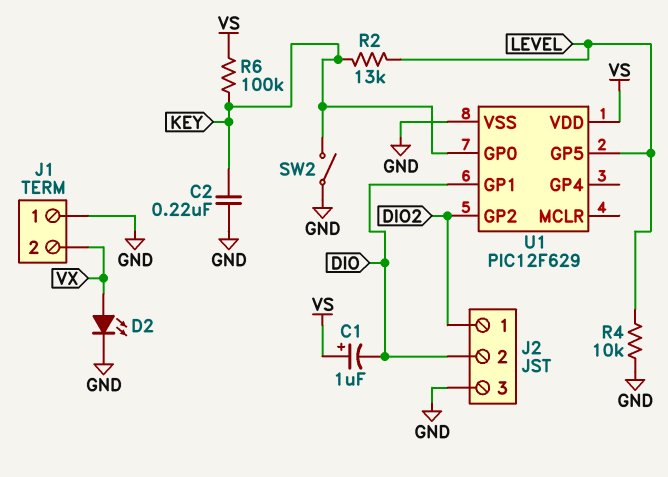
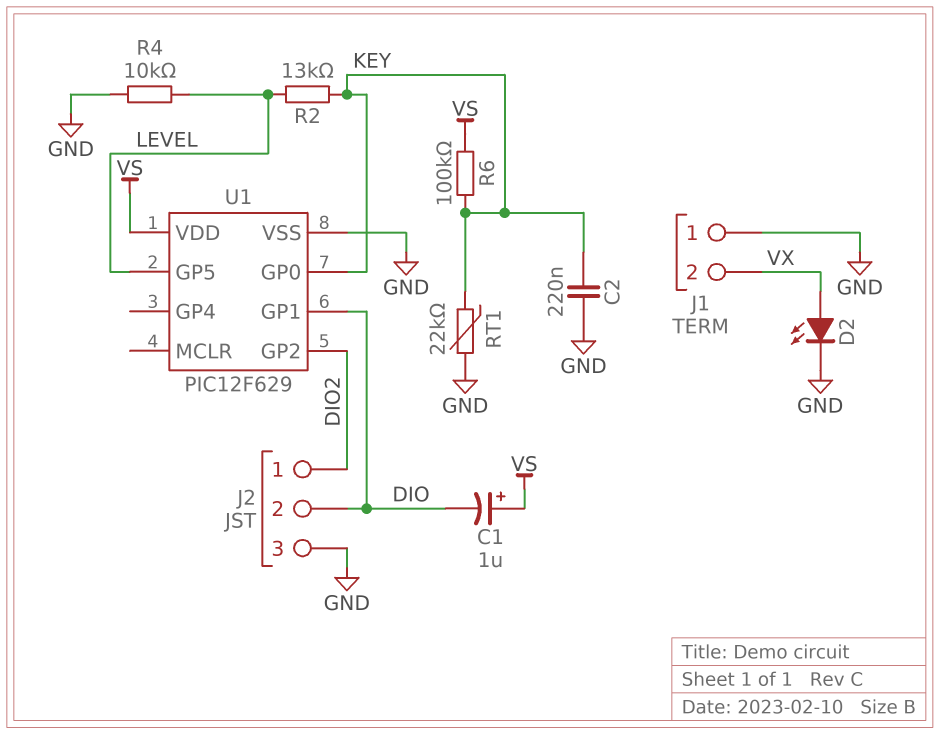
RT1: none -> 22k (GND, KEY)
SW2: switch (GND, KEY) -> none

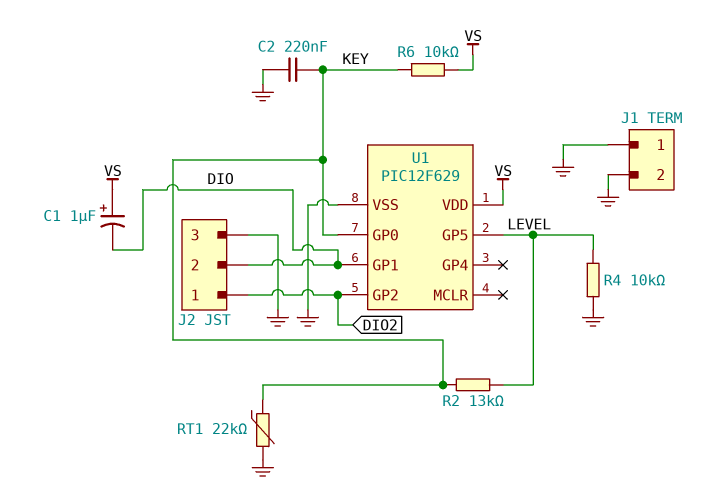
D2: LED (A VX, K GND) -> none
J1 pin 2: VX -> GND
R6: 100k (KEY, VS) -> 10k (KEY, VS)

